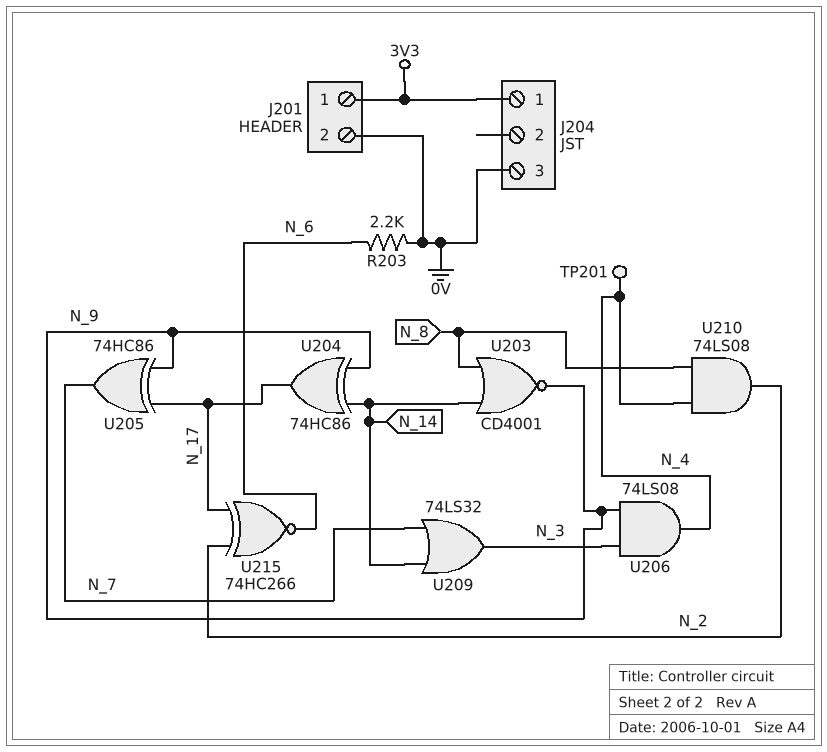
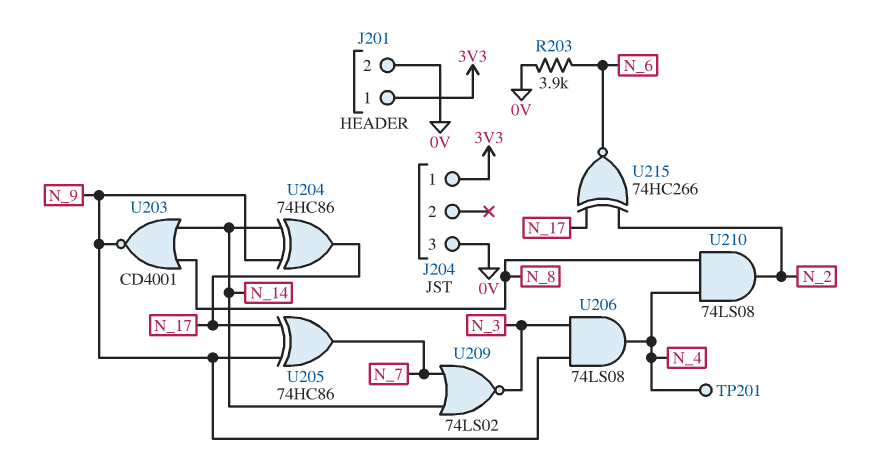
R203: 2.2k (0V, N_6) -> 3.9k (0V, N_6)
U209: OR 74LS32 (in N_7, in N_14, out N_3) -> NOR 74LS02 (in N_7, in N_14, out N_3)

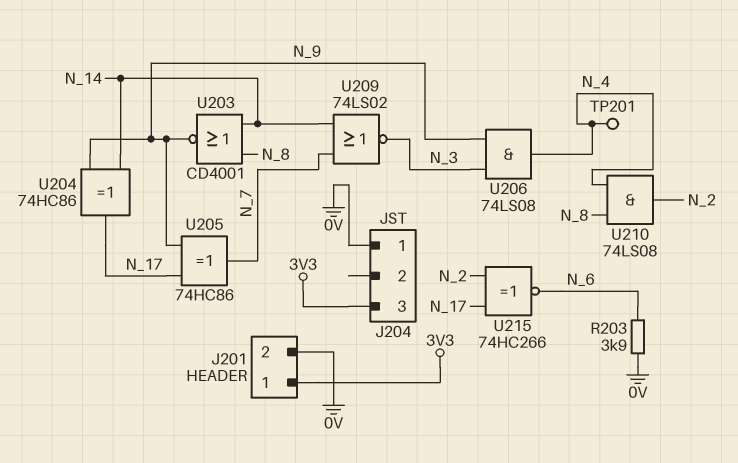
J204 pin 1: 3V3 -> 0V
J204 pin 3: 0V -> 3V3

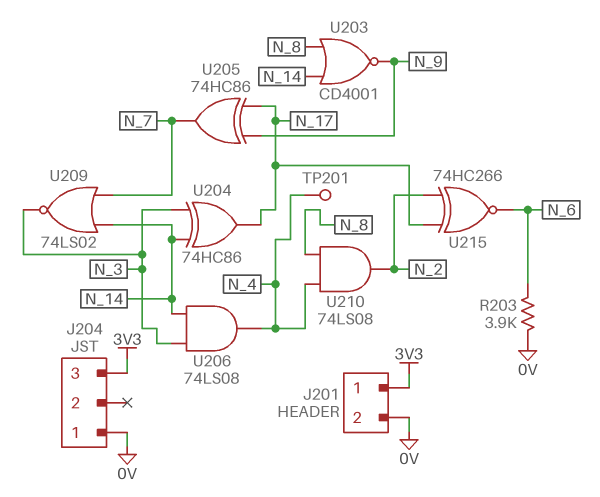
U204: XOR 74HC86 (in N_9, in N_14, out N_17) -> XOR 74HC86 (in N_3, in N_14, out N_17)
U206: AND 74LS08 (in N_3, in N_9, out N_4) -> AND 74LS08 (in N_3, in N_14, out N_4)

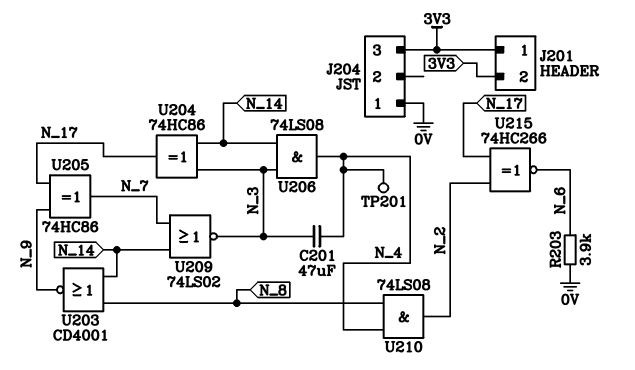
C201: none -> 47uF (N_3, N_4)
J201 pin 2: 0V -> 3V3

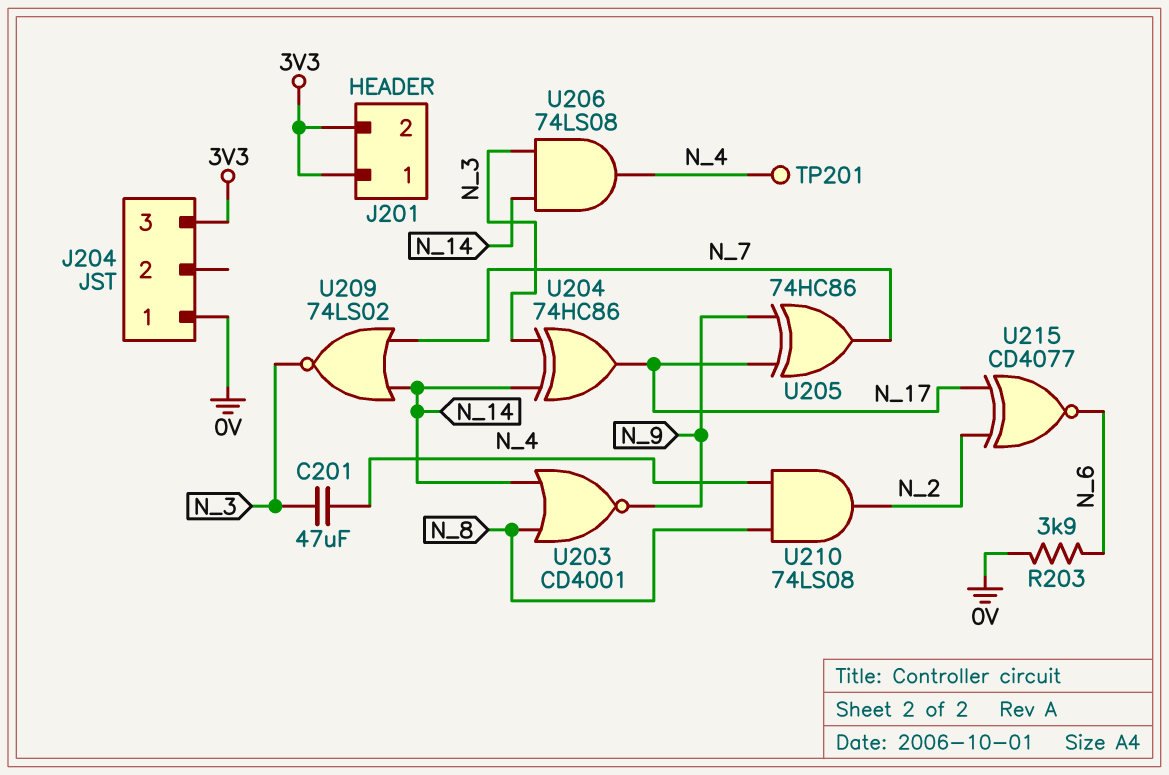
U215: XNOR 74HC266 (in N_2, in N_17, out N_6) -> XNOR CD4077 (in N_2, in N_17, out N_6)

